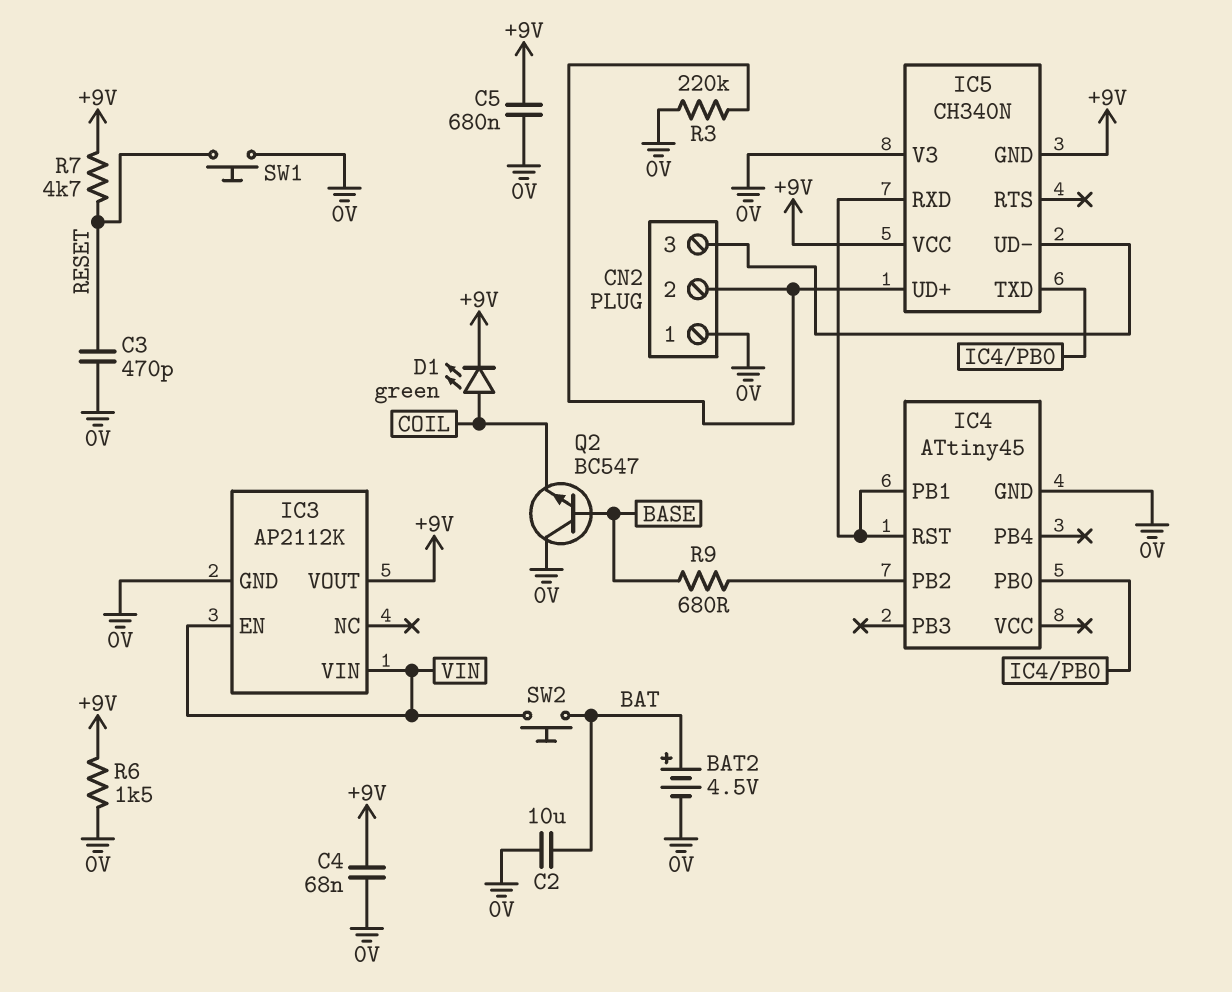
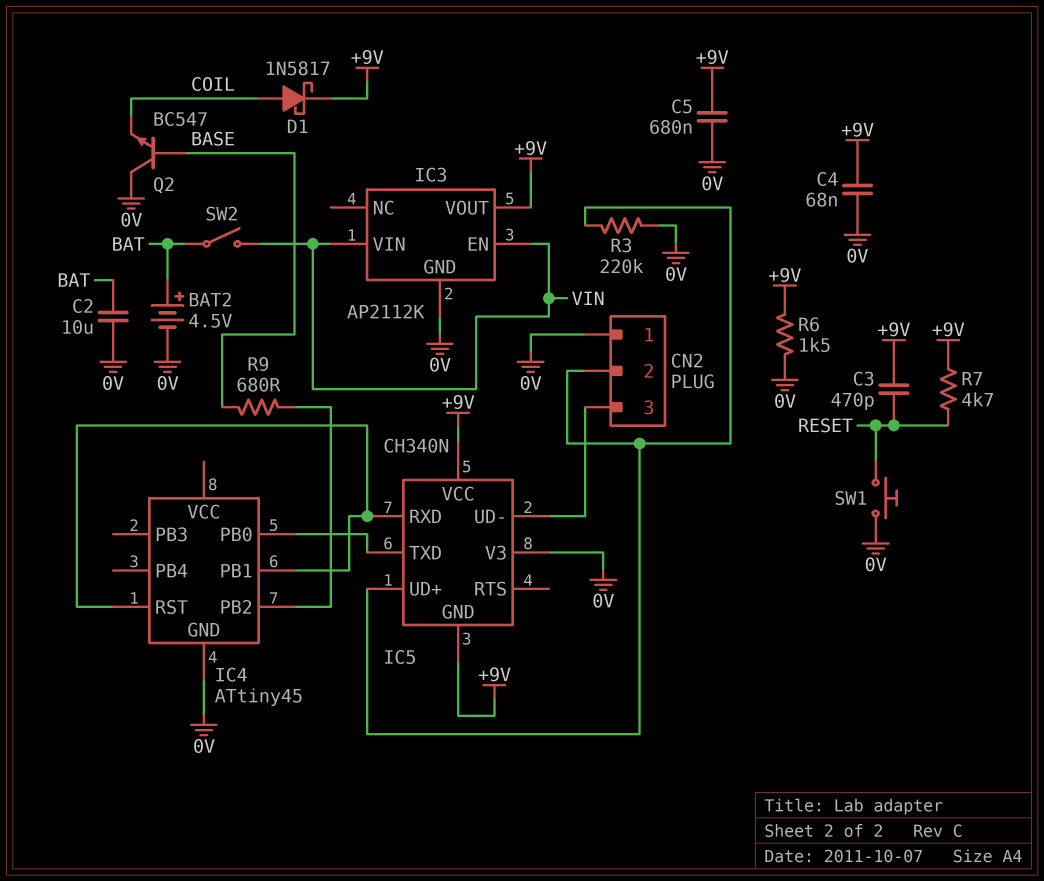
C3: 470pF (0V, RESET) -> 470pF (+9V, RESET)
D1: LED green (A COIL, K +9V) -> schottky 1N5817 (A COIL, K +9V)
SW2: button (BAT, VIN) -> switch (BAT, VIN)

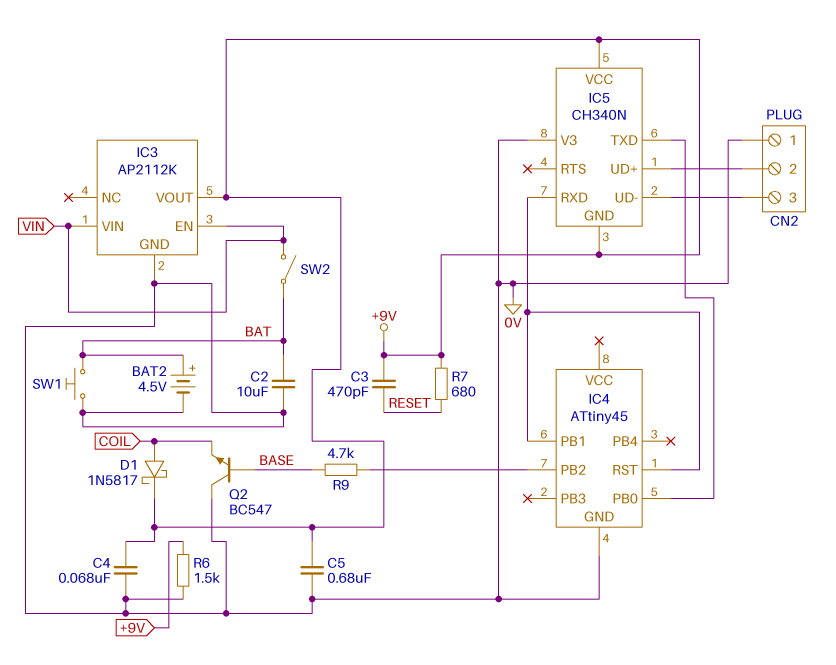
R3: 220k (0V, CN2/2) -> none
R7: 4.7k (+9V, RESET) -> 680 (+9V, RESET)
R9: 680 (BASE, IC4/PB2) -> 4.7k (BASE, IC4/PB2)
SW1: button (0V, RESET) -> button (0V, BAT)

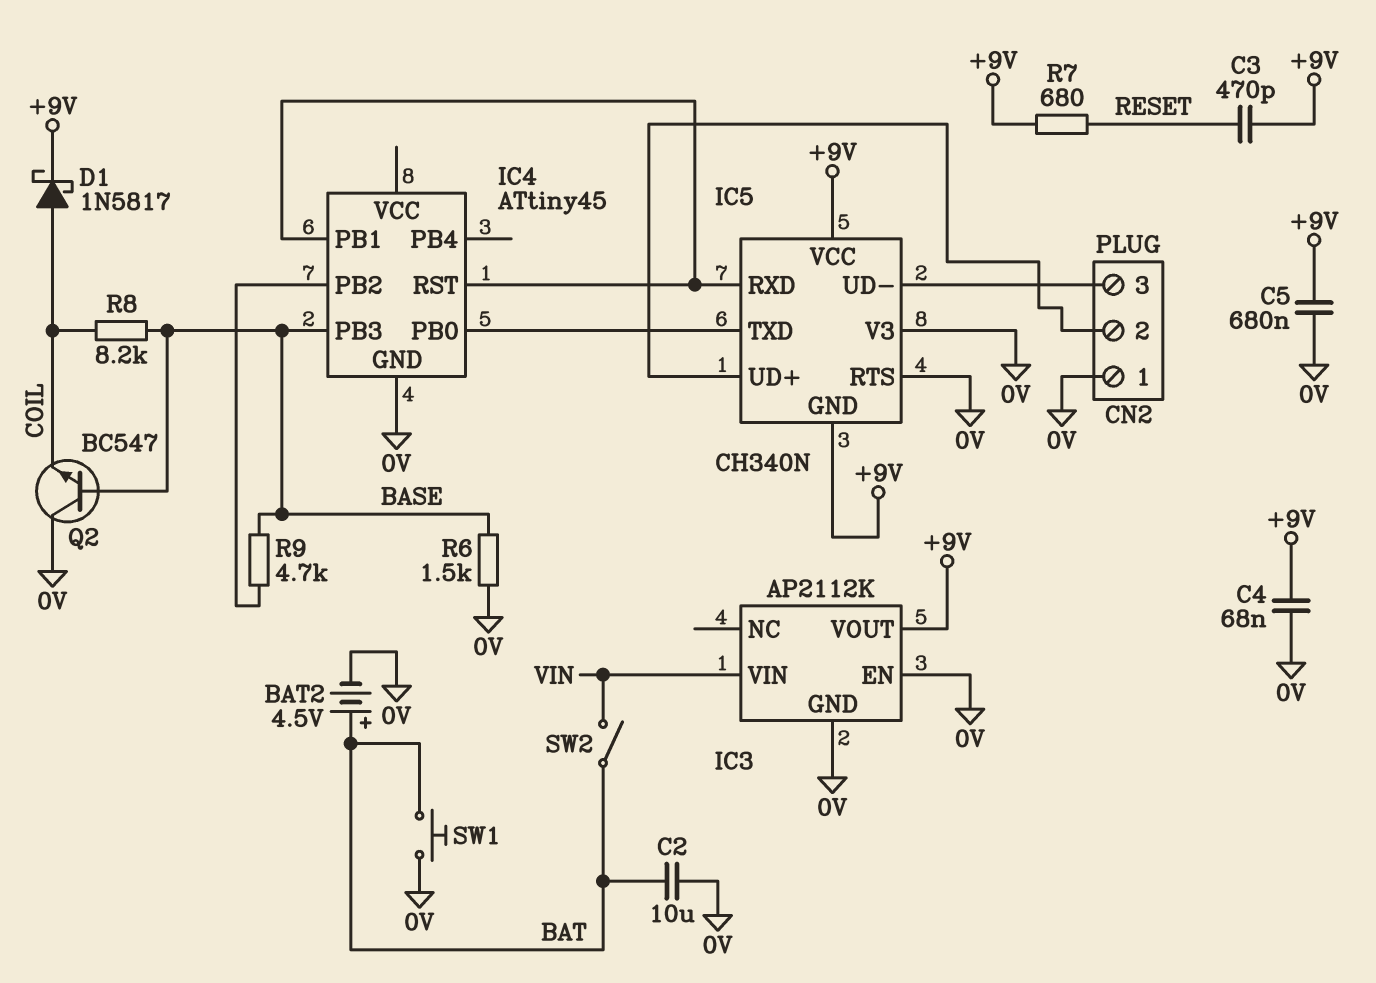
IC3 pin EN: VIN -> 0V
IC4 pin PB3: none -> BASE
IC5 pin RTS: none -> 0V
R6: 1.5k (+9V, 0V) -> 1.5k (0V, BASE)
R8: none -> 8.2k (BASE, COIL)

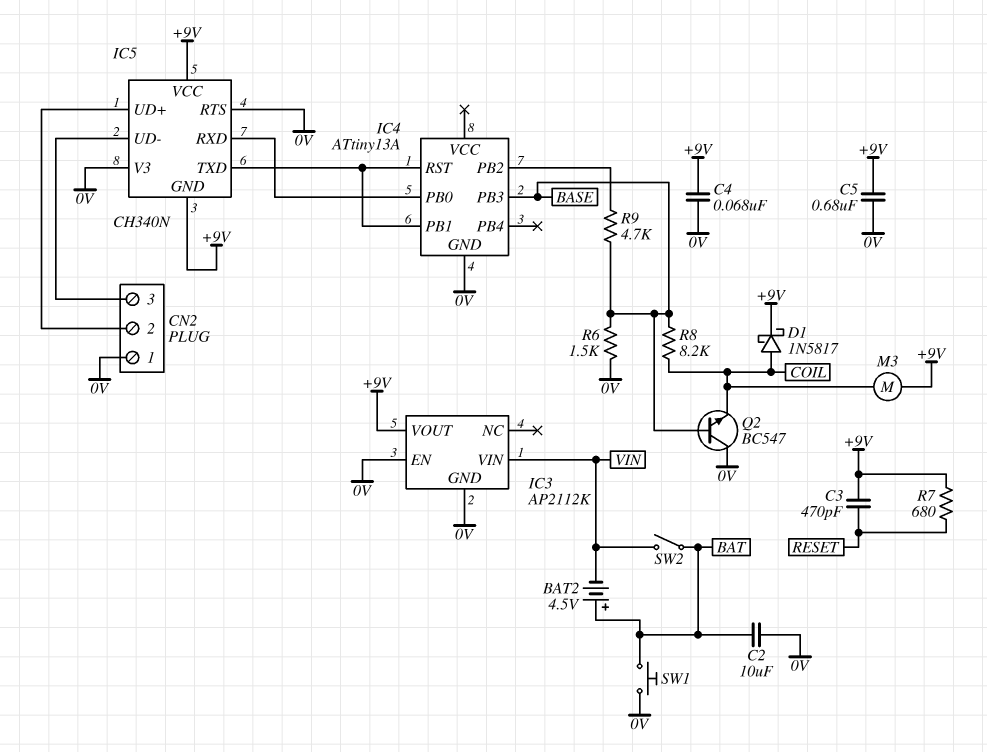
BAT2: 4.5V (plus BAT, minus 0V) -> 4.5V (plus BAT, minus VIN)
IC4: ATtiny45 -> ATtiny13A
IC5 pin RXD: IC4/PB1 -> IC4/PB0
IC5 pin TXD: IC4/PB0 -> IC4/PB1
M3: none -> motor (+9V, COIL)

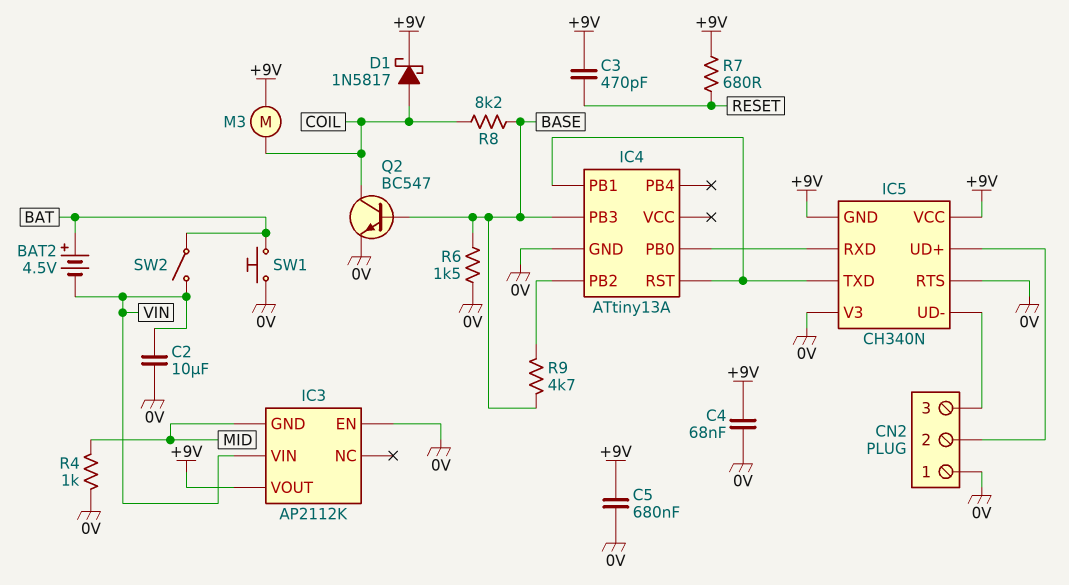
C2: 10uF (0V, BAT) -> 10uF (0V, VIN)
IC3 pin GND: 0V -> MID
Q2: NPN BC547 (B BASE, C 0V, E COIL) -> NPN BC547 (B BASE, C COIL, E 0V)
R4: none -> 1k (0V, MID)

